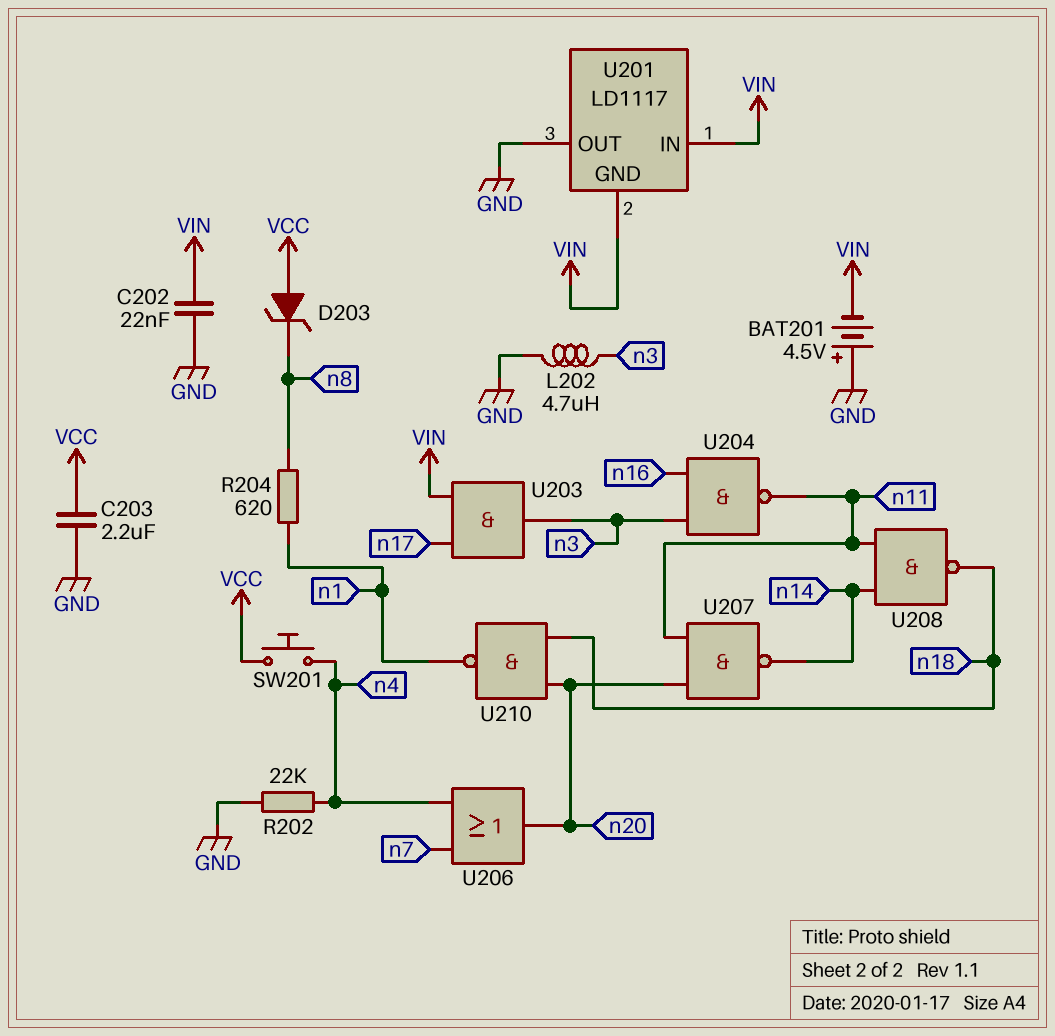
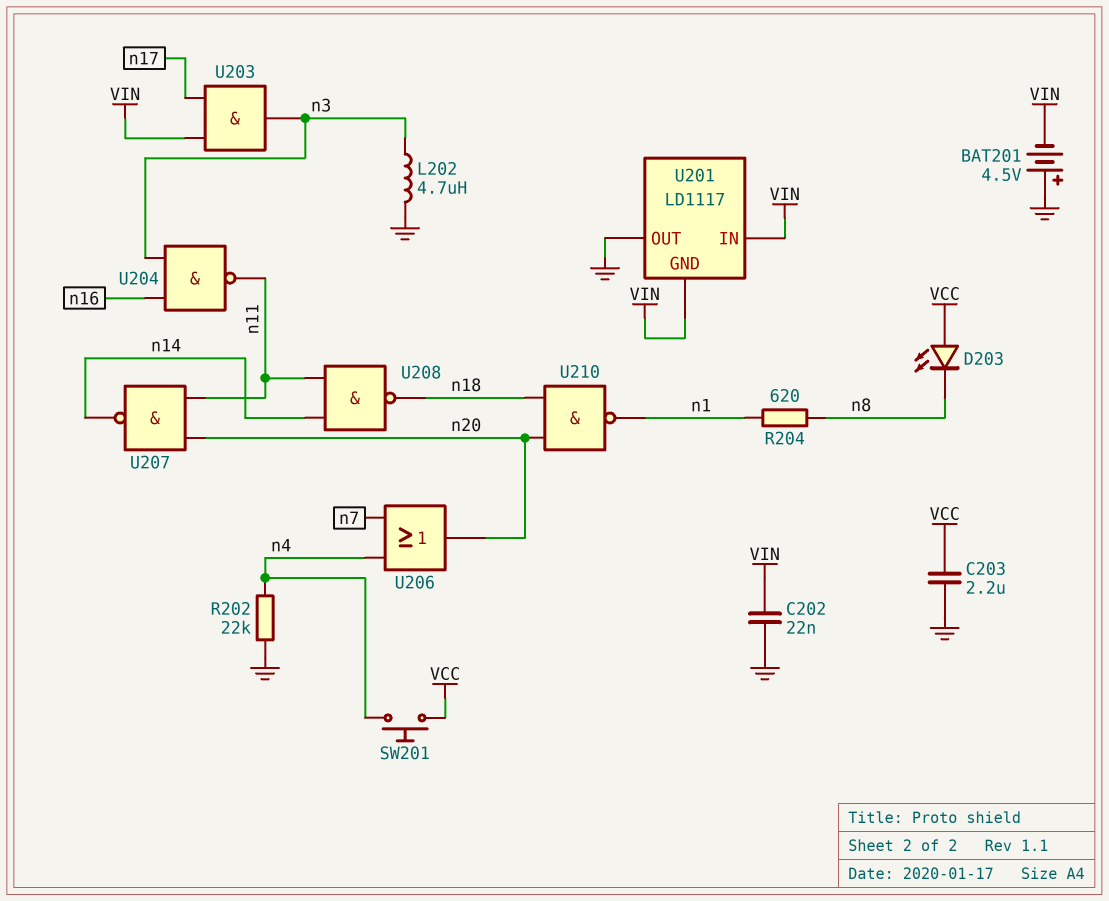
D203: zener (A VCC, K n8) -> LED (A VCC, K n8)

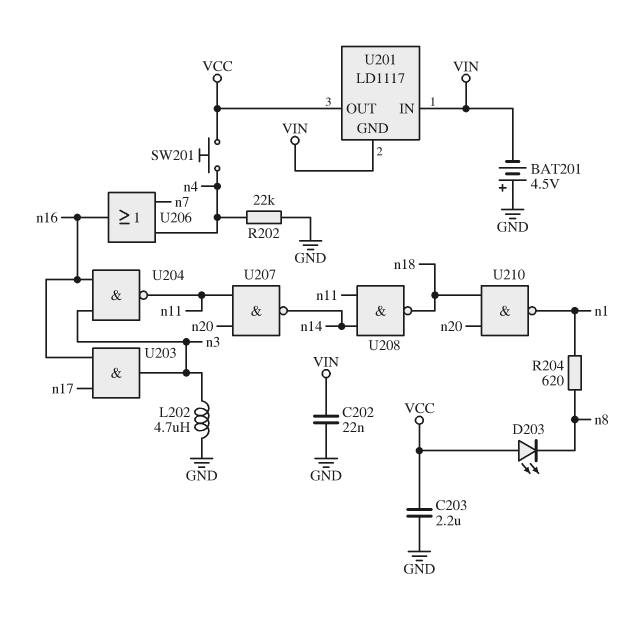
U201 pin OUT: GND -> VCC
U203: AND (in VIN, in n17, out n3) -> AND (in n16, in n17, out n3)
U206: OR (in n4, in n7, out n20) -> OR (in n4, in n7, out n16)

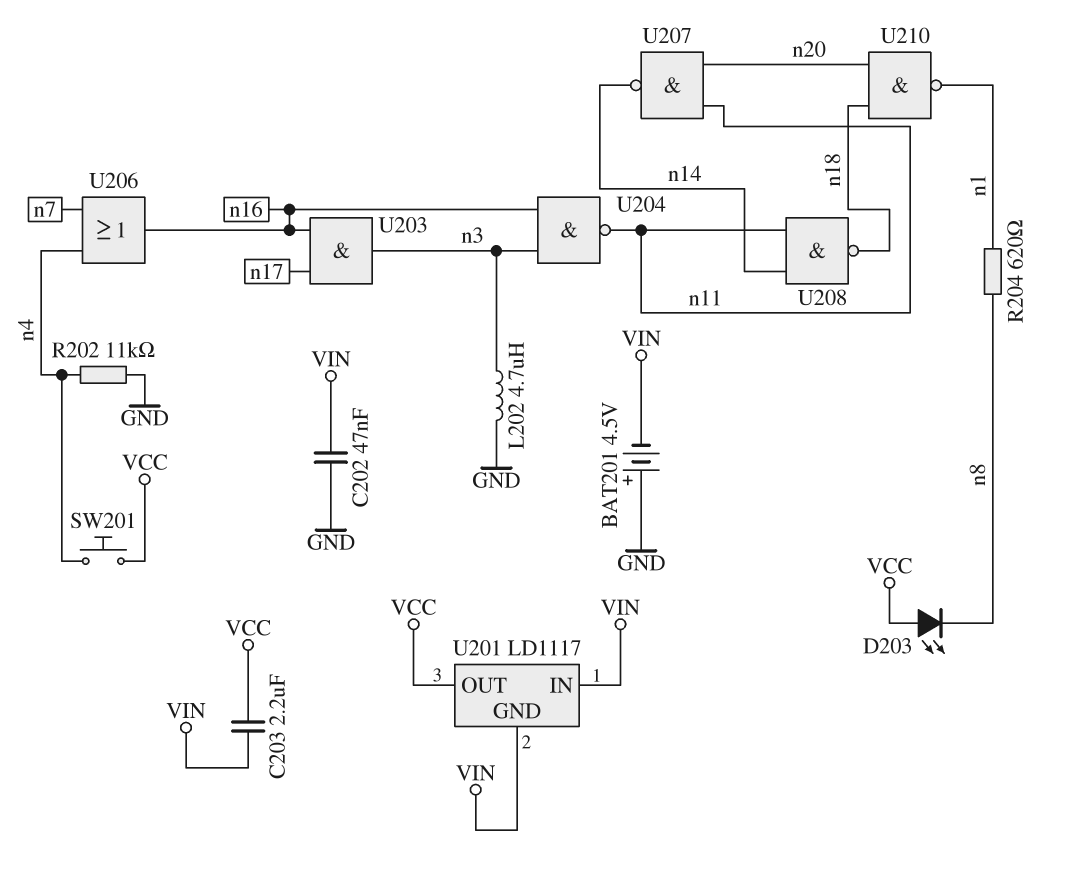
C202: 22nF (GND, VIN) -> 47nF (GND, VIN)
C203: 2.2uF (GND, VCC) -> 2.2uF (VCC, VIN)
R202: 22k (GND, n4) -> 11k (GND, n4)

